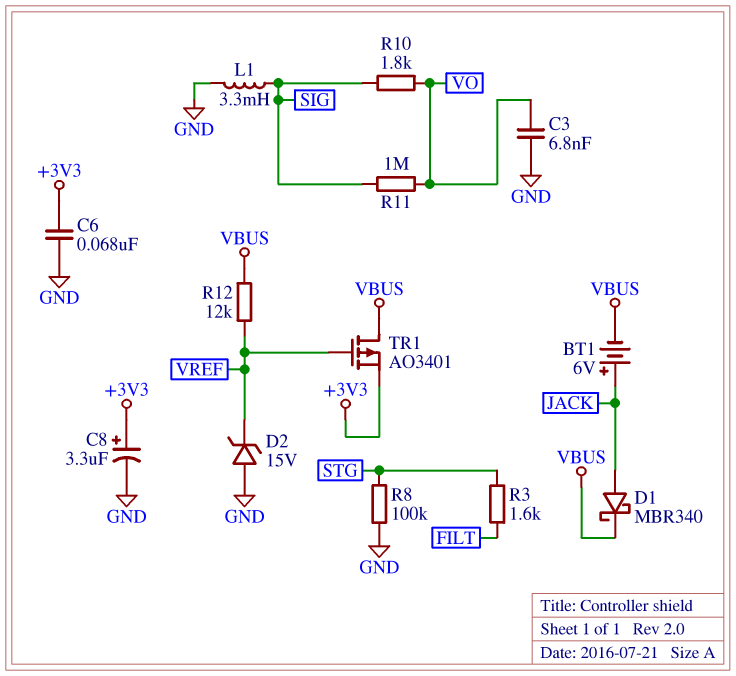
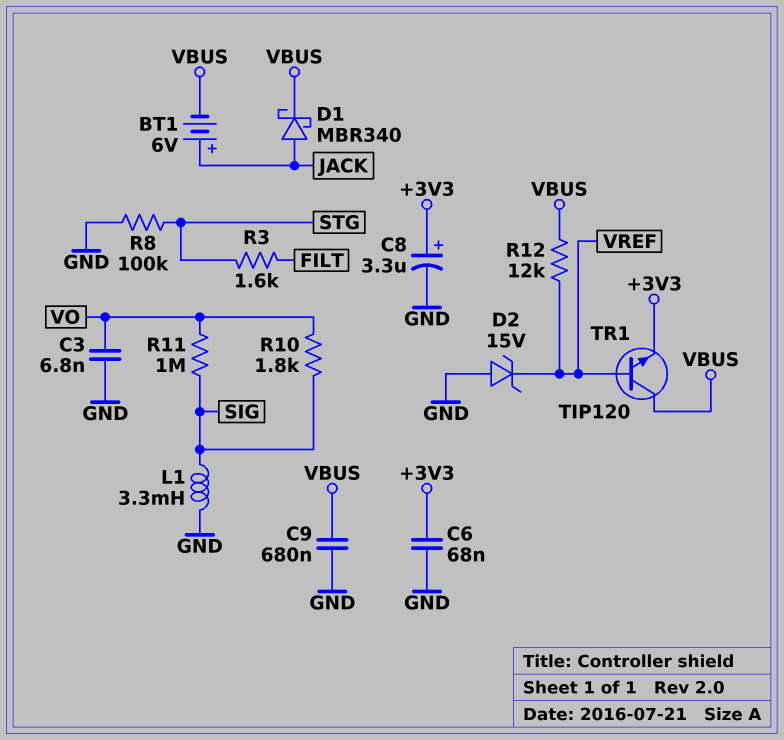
C9: none -> 680nF (GND, VBUS)
TR1: PMOS AO3401 (G VREF, D VBUS, S +3V3) -> NPN TIP120 (B VREF, C VBUS, E +3V3)

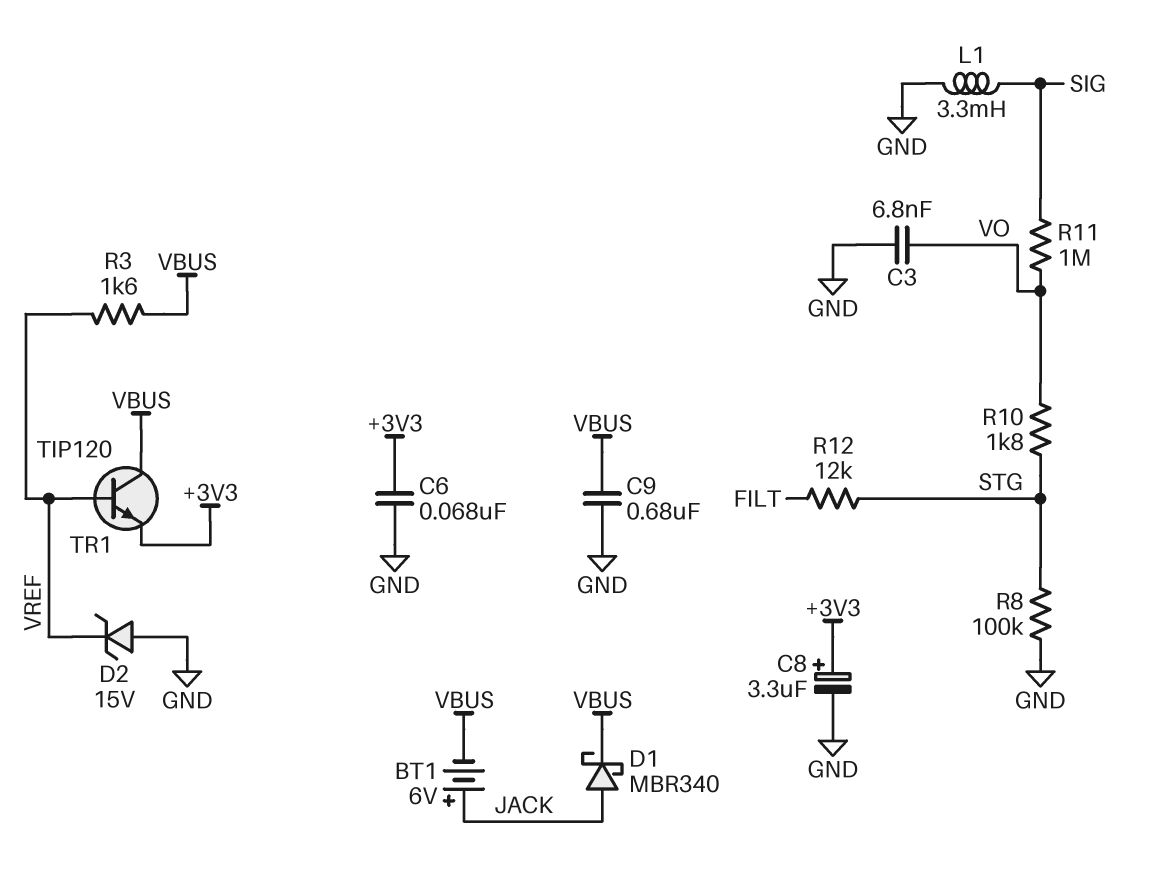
R3: 1.6k (FILT, STG) -> 1.6k (VBUS, VREF)
R10: 1.8k (SIG, VO) -> 1.8k (STG, VO)
R12: 12k (VBUS, VREF) -> 12k (FILT, STG)

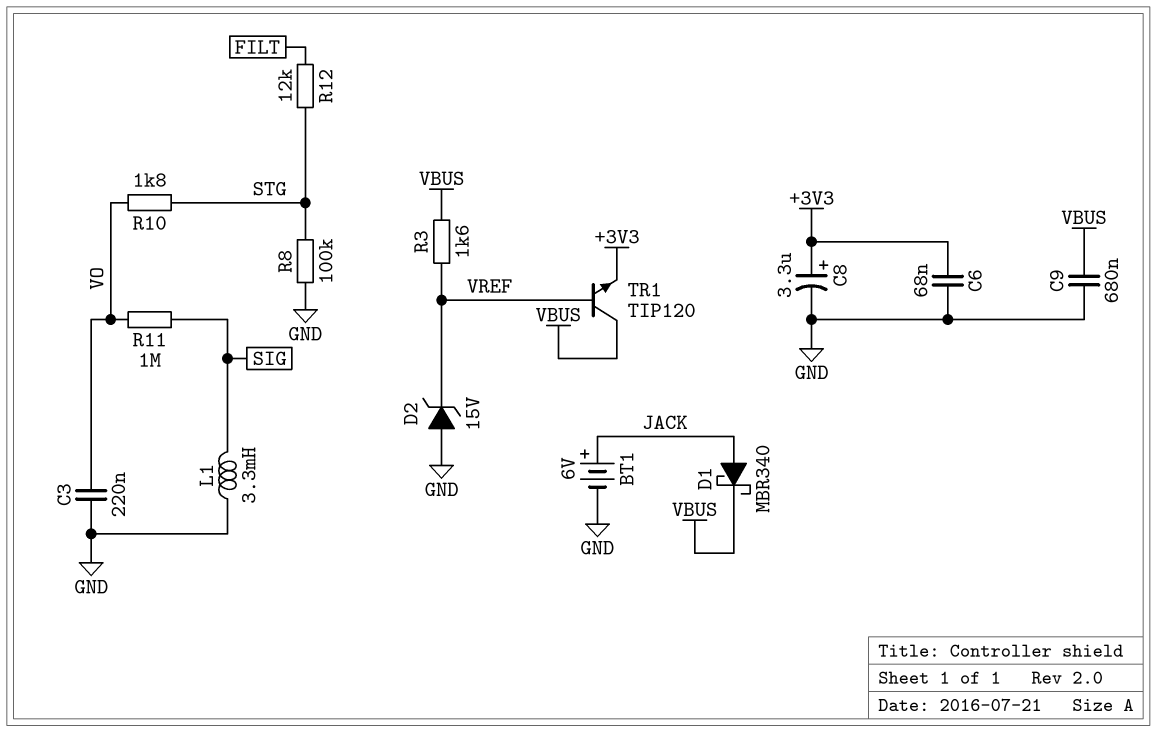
BT1: 6V (plus JACK, minus VBUS) -> 6V (plus JACK, minus GND)
C3: 6.8nF (GND, VO) -> 220nF (GND, VO)

